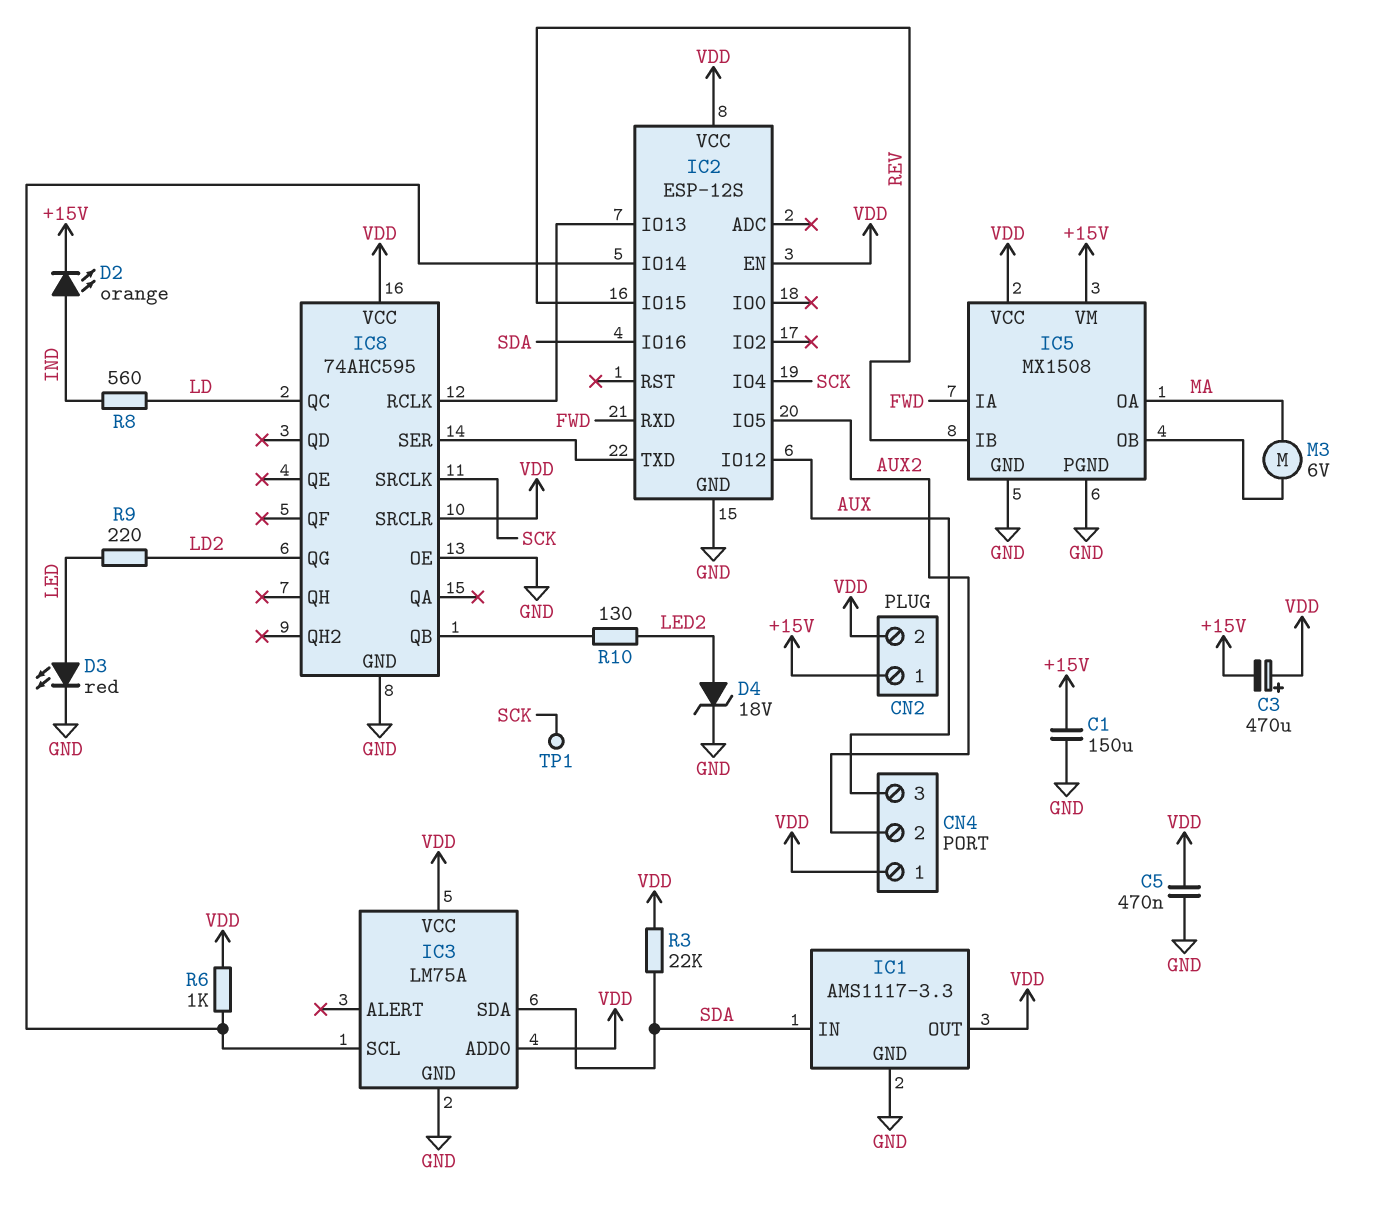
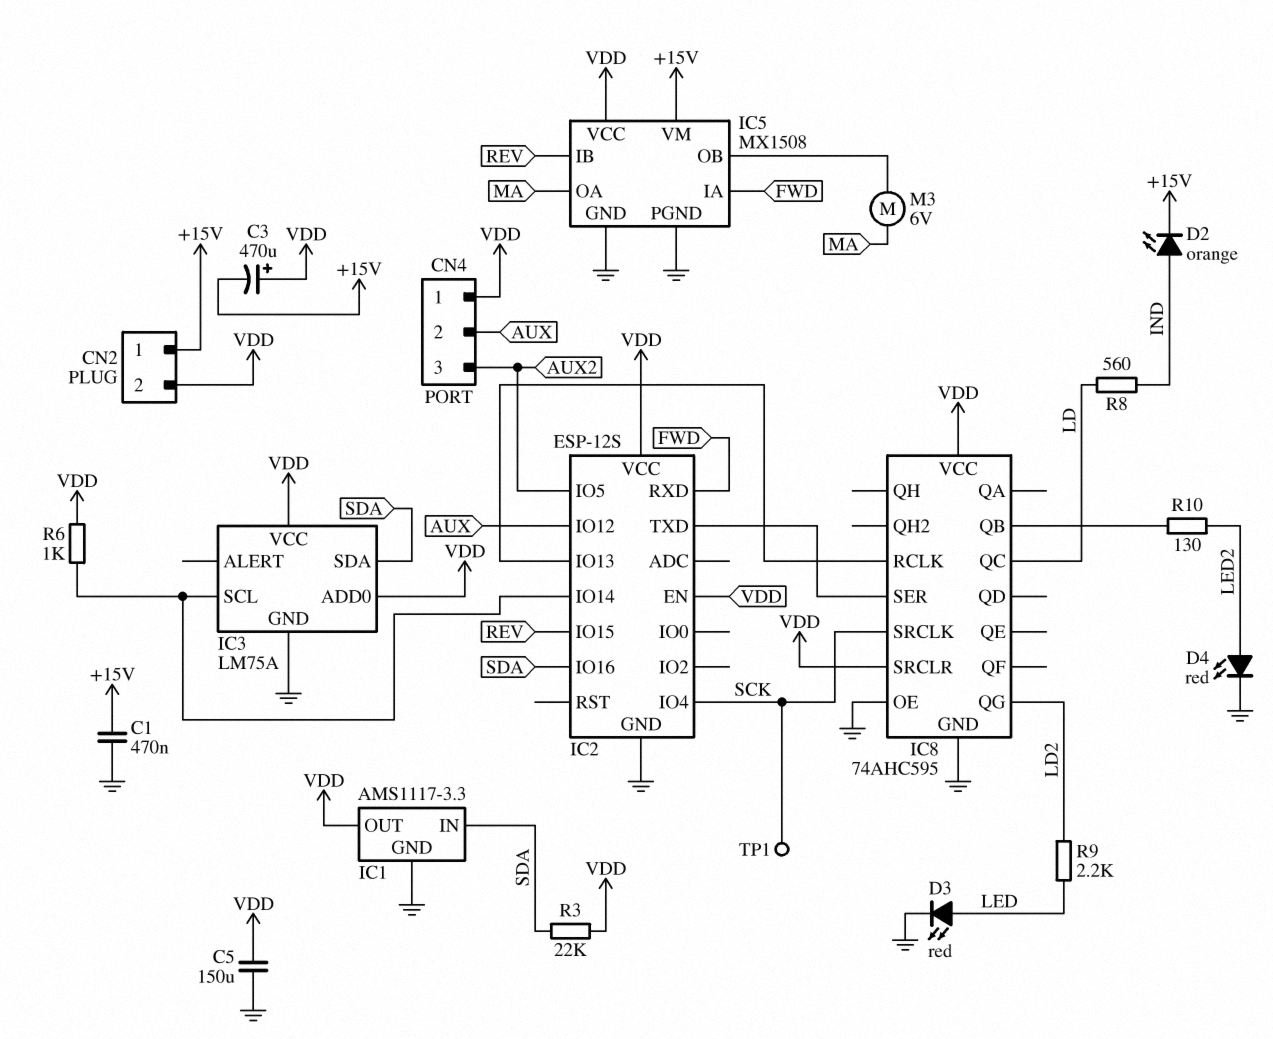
C1: 150uF (+15V, GND) -> 470nF (+15V, GND)
C5: 470nF (GND, VDD) -> 150uF (GND, VDD)
CN4 pin 2: AUX2 -> AUX
CN4 pin 3: AUX -> AUX2
D4: zener 18V (A LED2, K GND) -> LED red (A LED2, K GND)
R9: 220 (LD2, LED) -> 2.2k (LD2, LED)

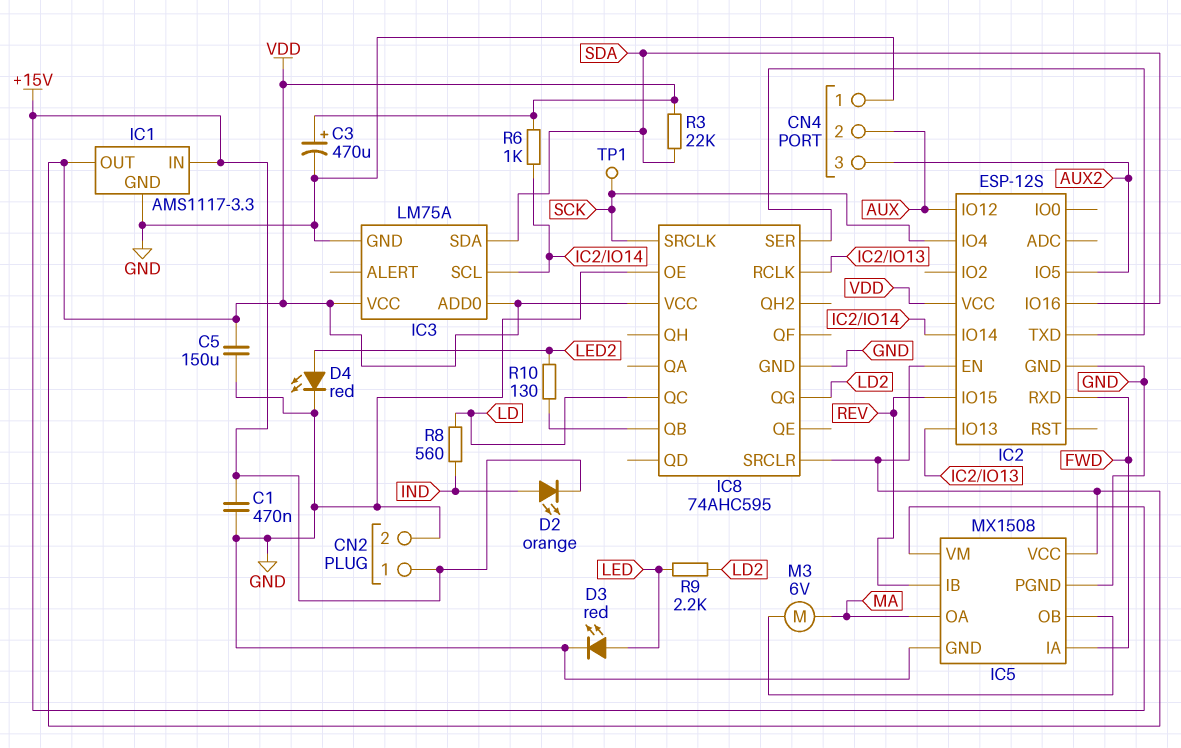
C3: 470uF (plus VDD, minus +15V) -> 470uF (plus VDD, minus GND)
CN2 pin 2: VDD -> GND
CN4 pin 1: VDD -> GND
IC1 pin IN: SDA -> +15V

